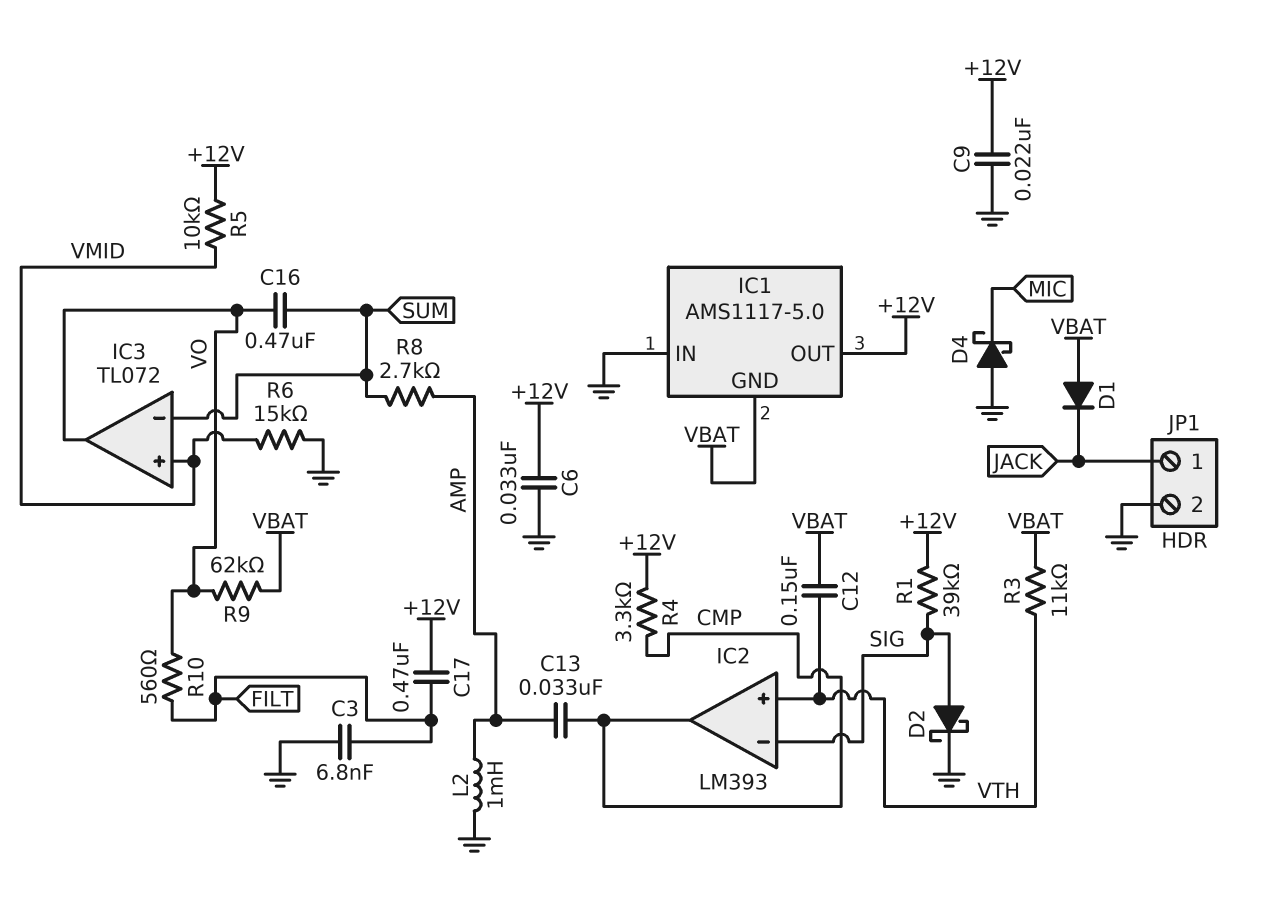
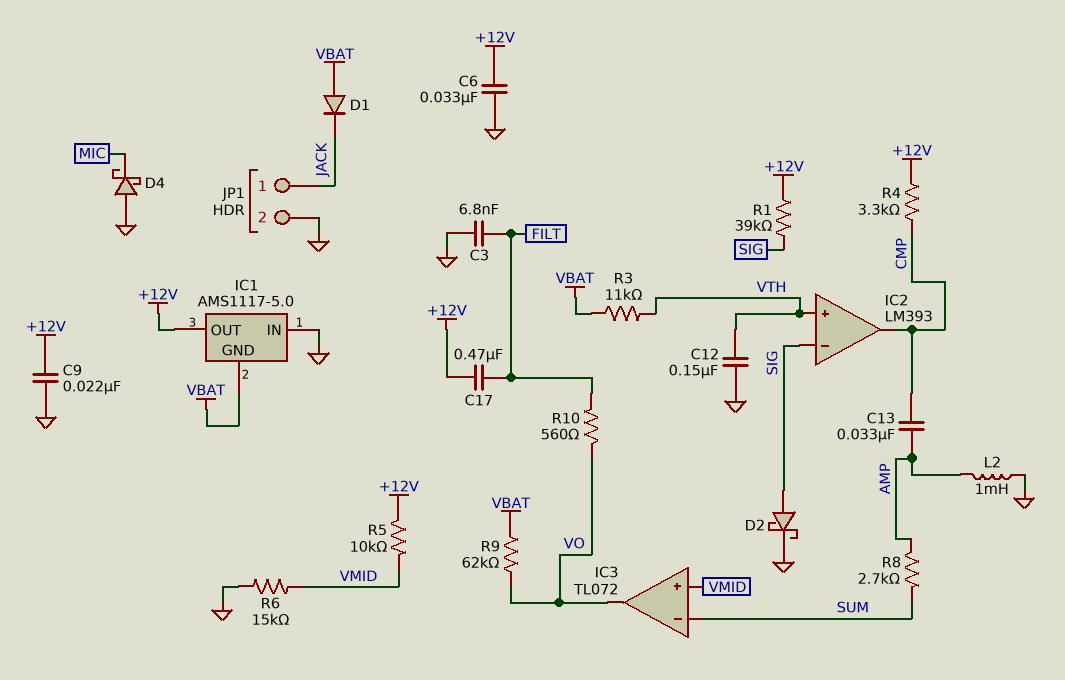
C12: 150nF (VBAT, VTH) -> 150nF (GND, VTH)
C16: 470nF (SUM, VO) -> none

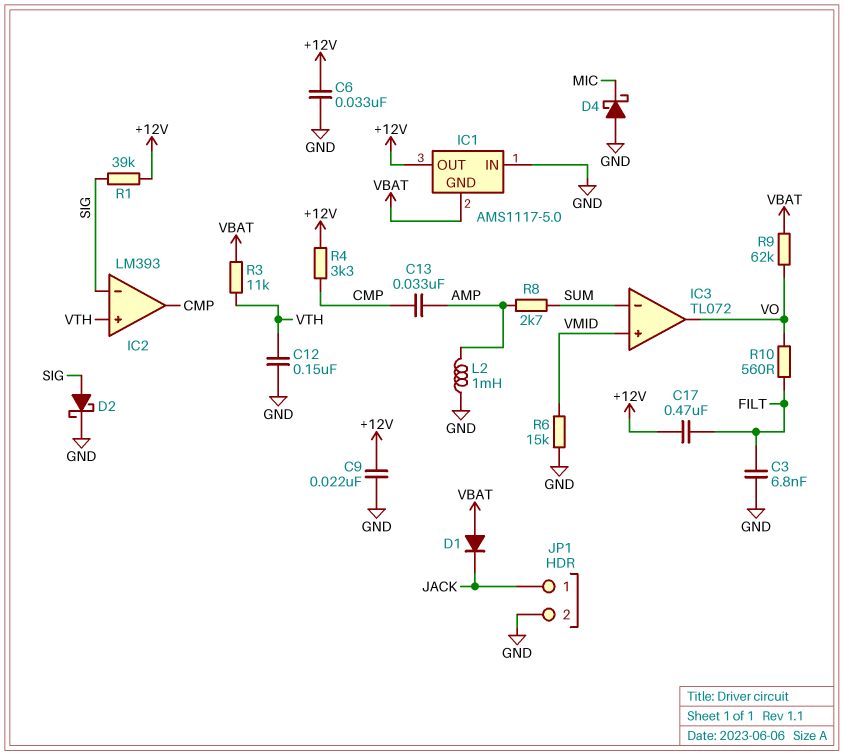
R5: 10k (+12V, VMID) -> none

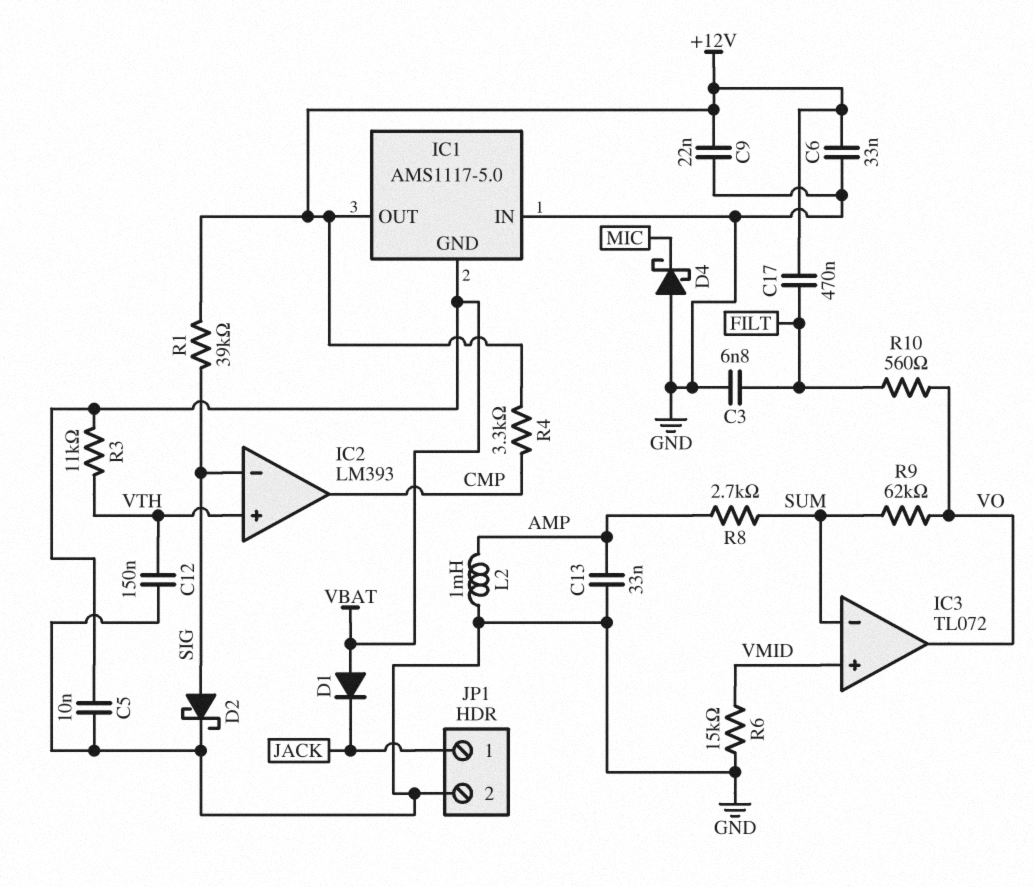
C5: none -> 10nF (GND, VBAT)
C13: 33nF (AMP, CMP) -> 33nF (AMP, GND)
R9: 62k (VBAT, VO) -> 62k (SUM, VO)

